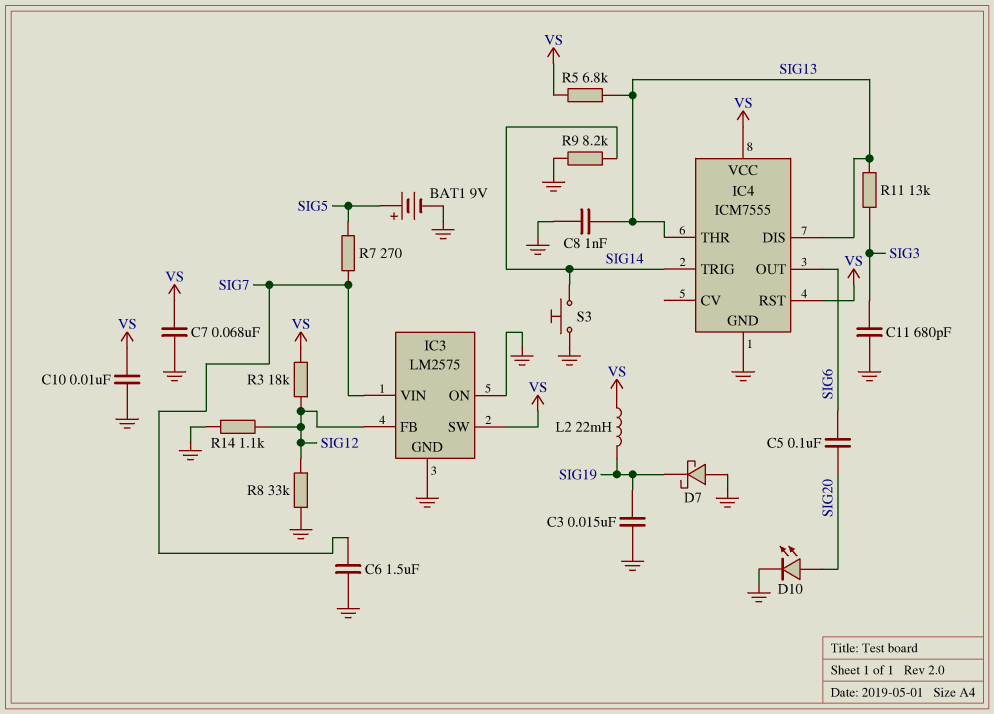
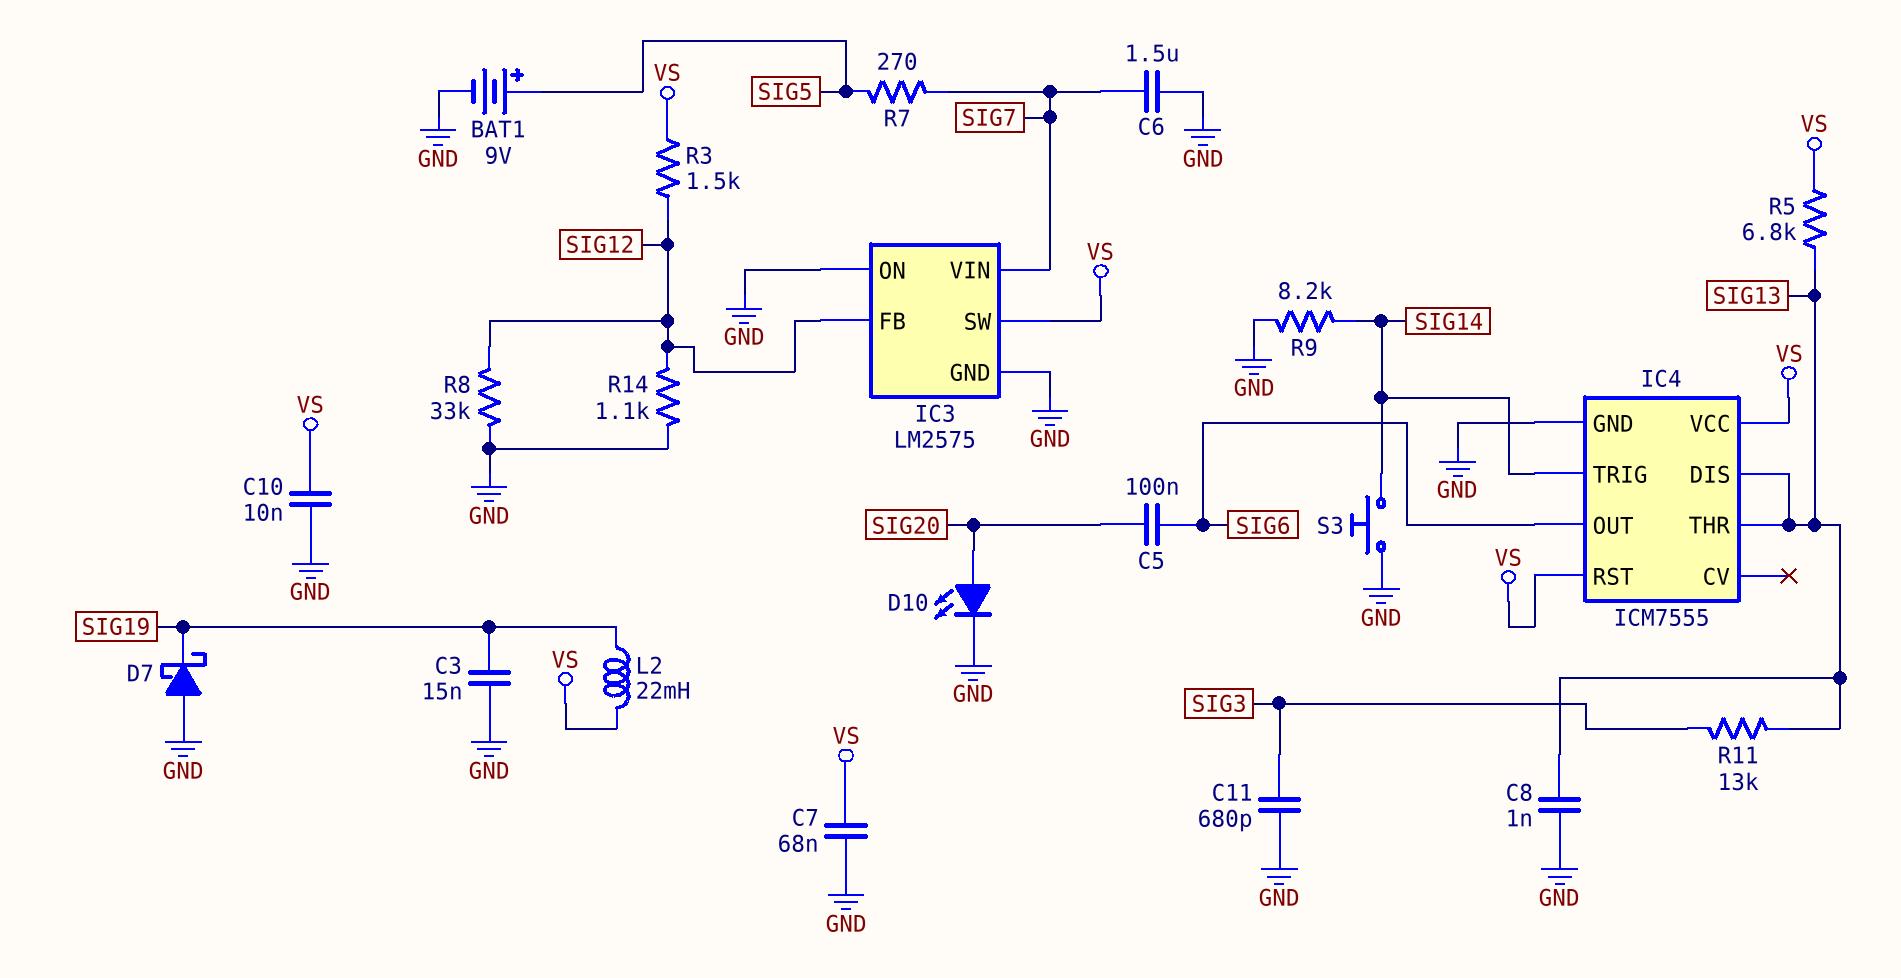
R3: 18k (SIG12, VS) -> 1.5k (SIG12, VS)

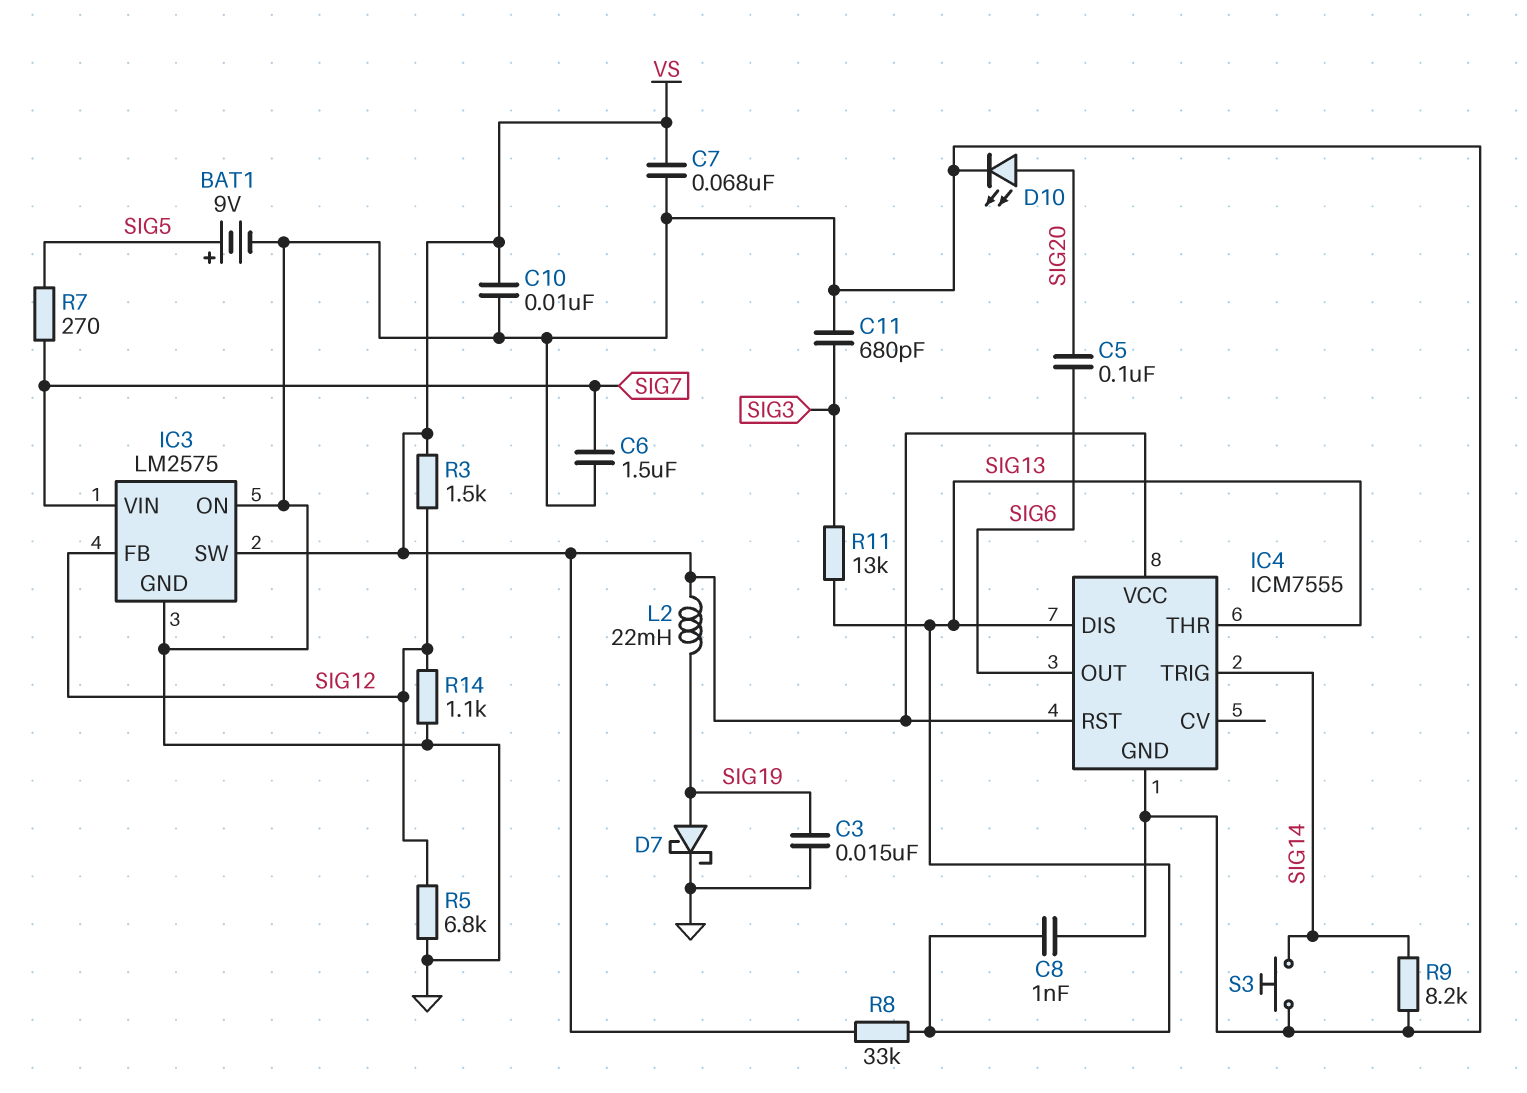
D7: schottky (A GND, K SIG19) -> schottky (A SIG19, K GND)
R5: 6.8k (SIG13, VS) -> 6.8k (GND, SIG12)
R8: 33k (GND, SIG12) -> 33k (SIG13, VS)

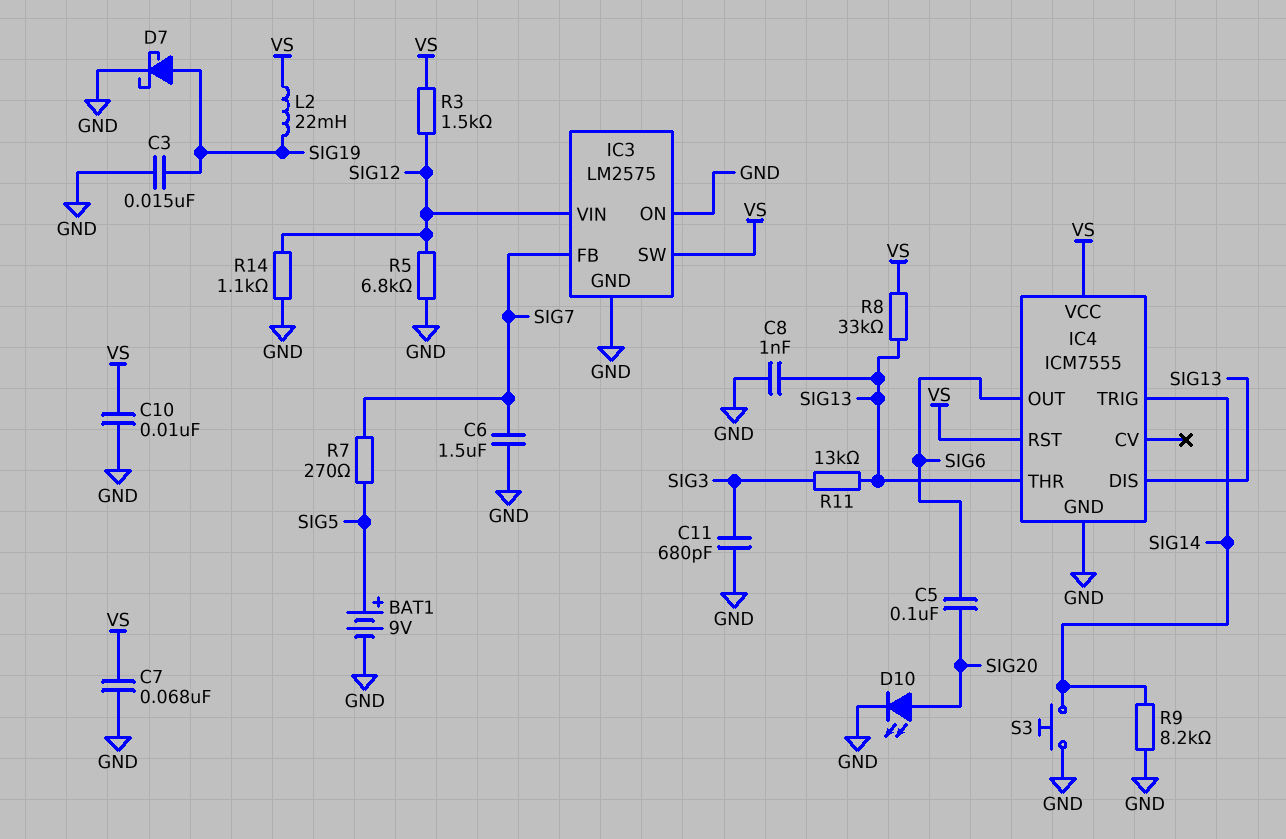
IC3 pin FB: SIG12 -> SIG7
IC3 pin VIN: SIG7 -> SIG12

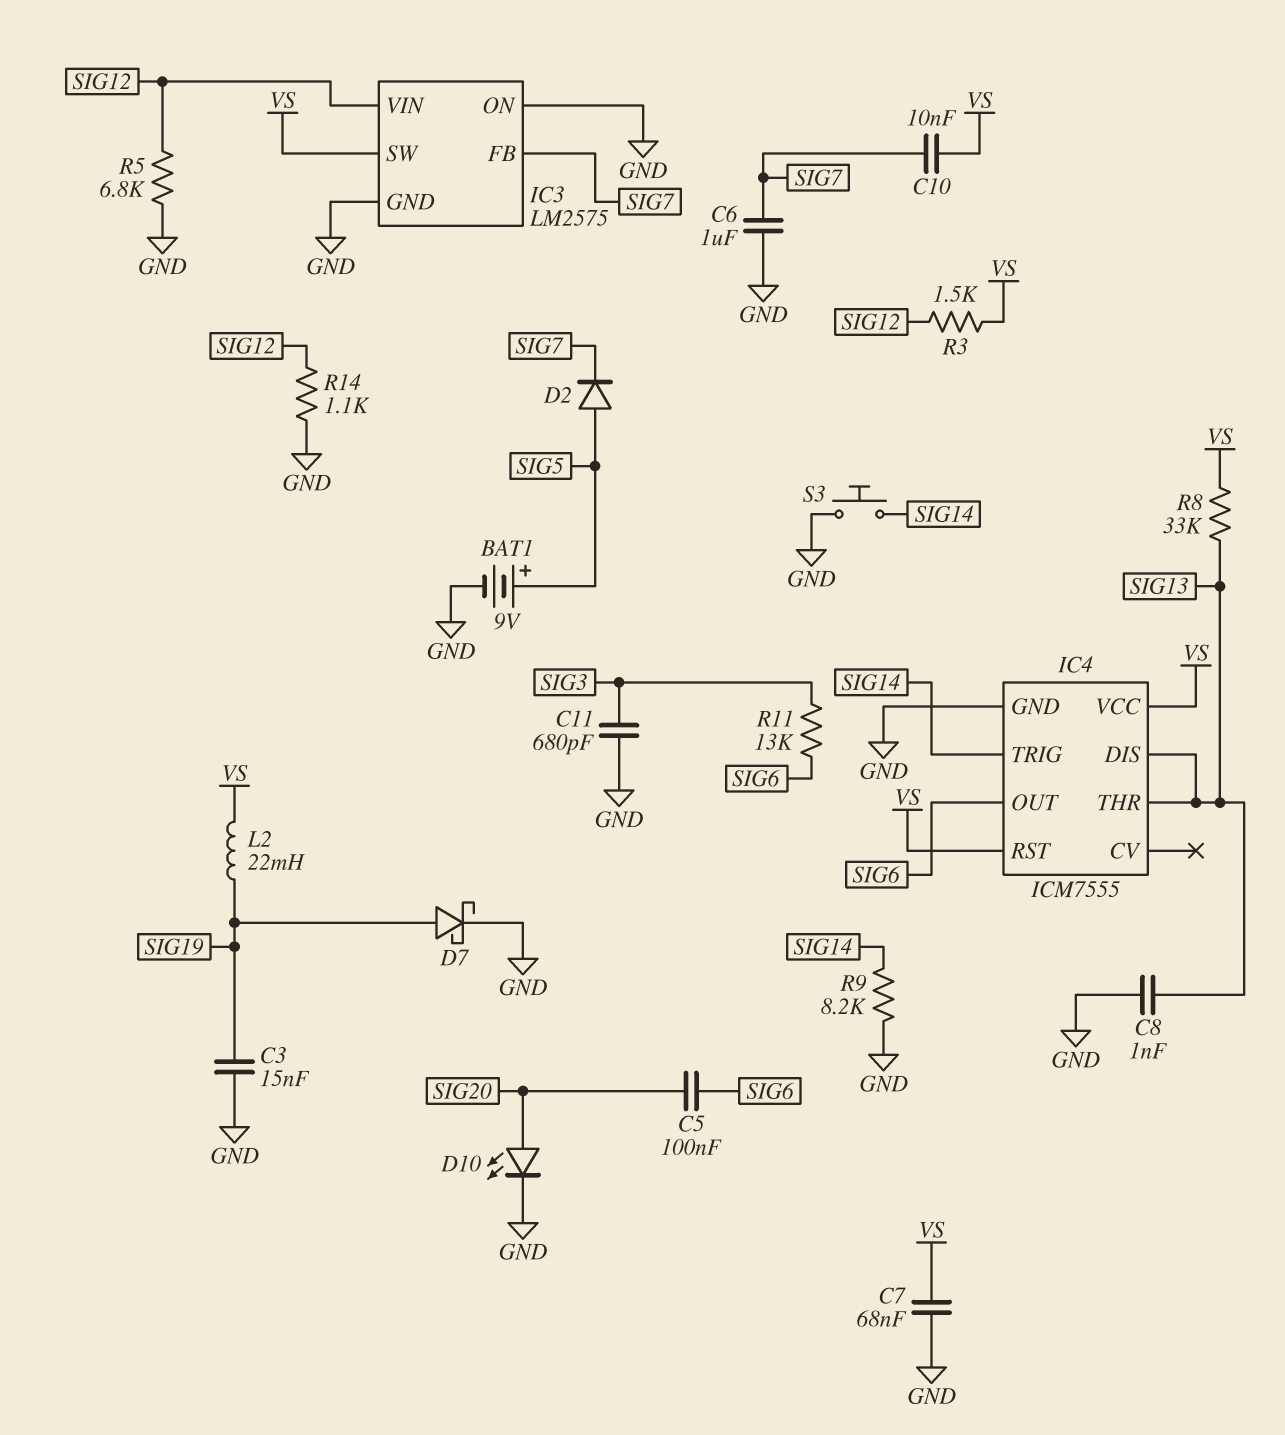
C6: 1.5uF (GND, SIG7) -> 1uF (GND, SIG7)
C10: 10nF (GND, VS) -> 10nF (SIG7, VS)
D2: none -> diode (A SIG5, K SIG7)
R7: 270 (SIG5, SIG7) -> none
R11: 13k (SIG3, SIG13) -> 13k (SIG3, SIG6)

